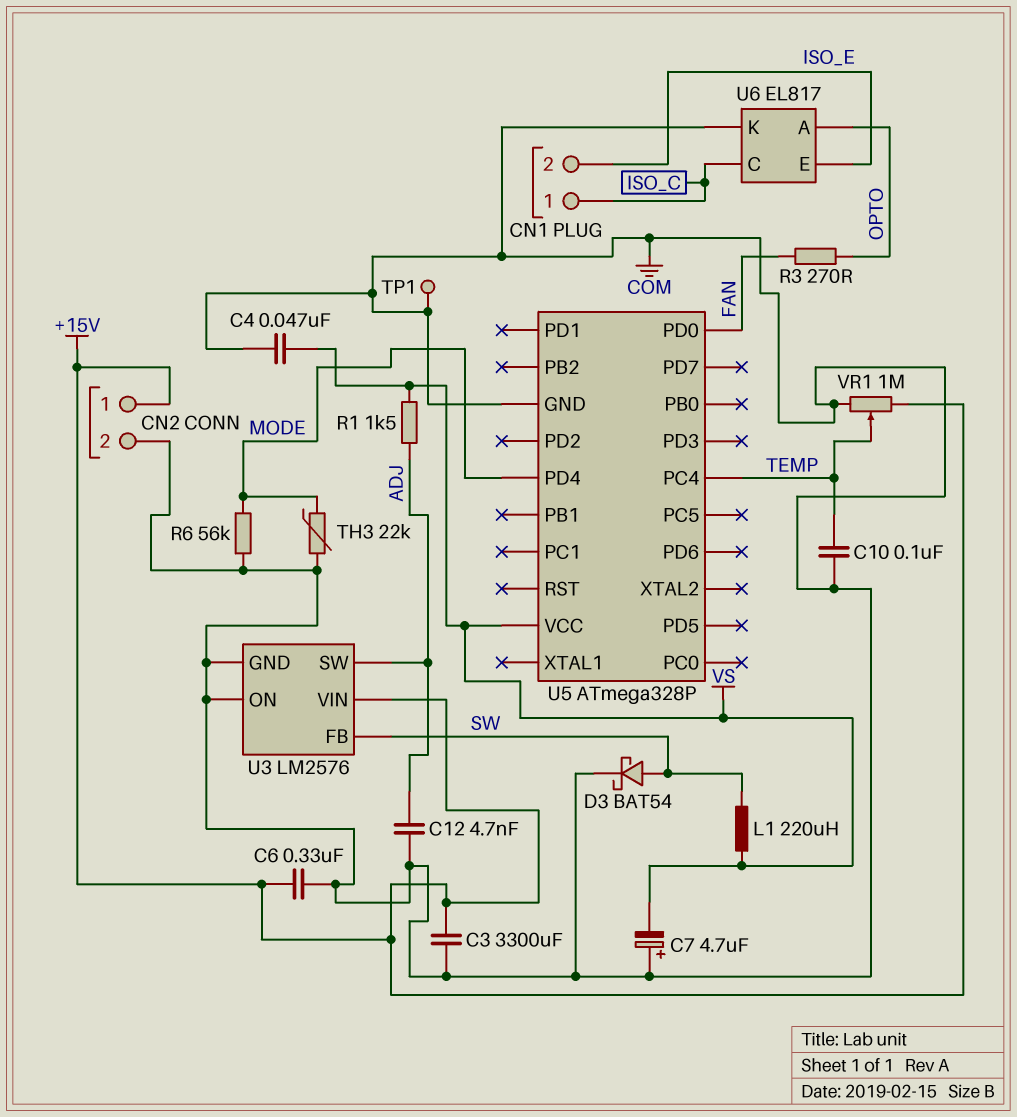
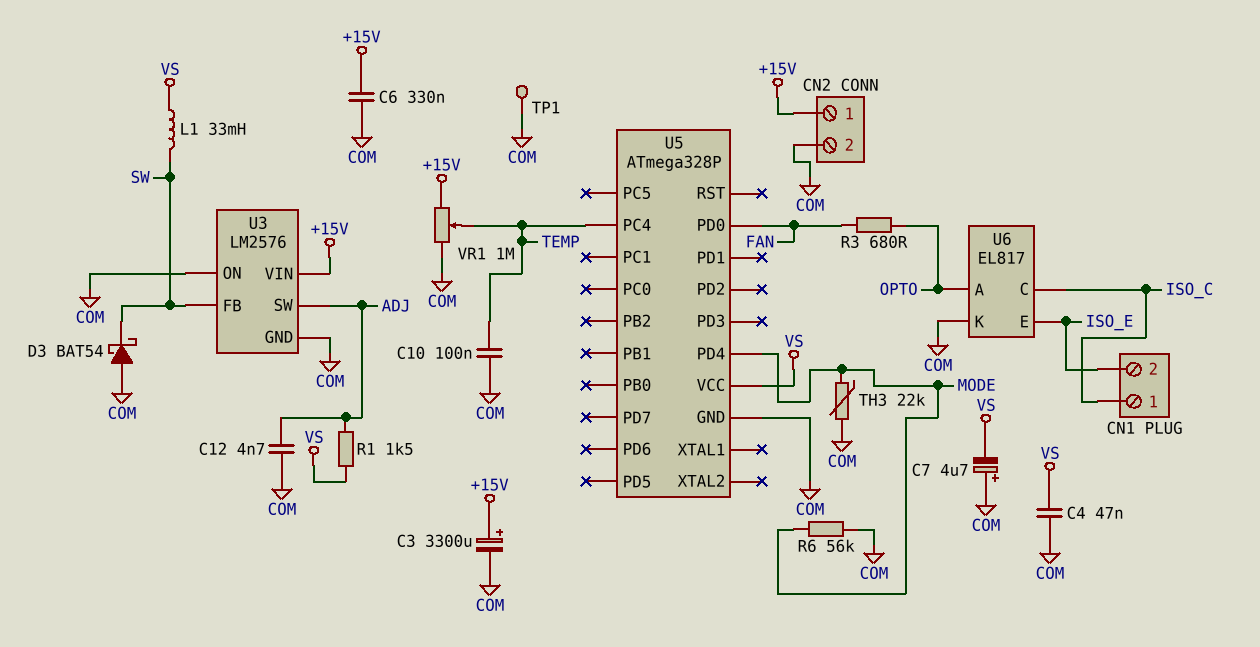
C3: 3300uF (+15V, COM) -> 3300uF (plus +15V, minus COM)
D3: schottky BAT54 (A SW, K COM) -> schottky BAT54 (A COM, K SW)
L1: 220uH (SW, VS) -> 33mH (SW, VS)
R3: 270 (FAN, OPTO) -> 680 (FAN, OPTO)

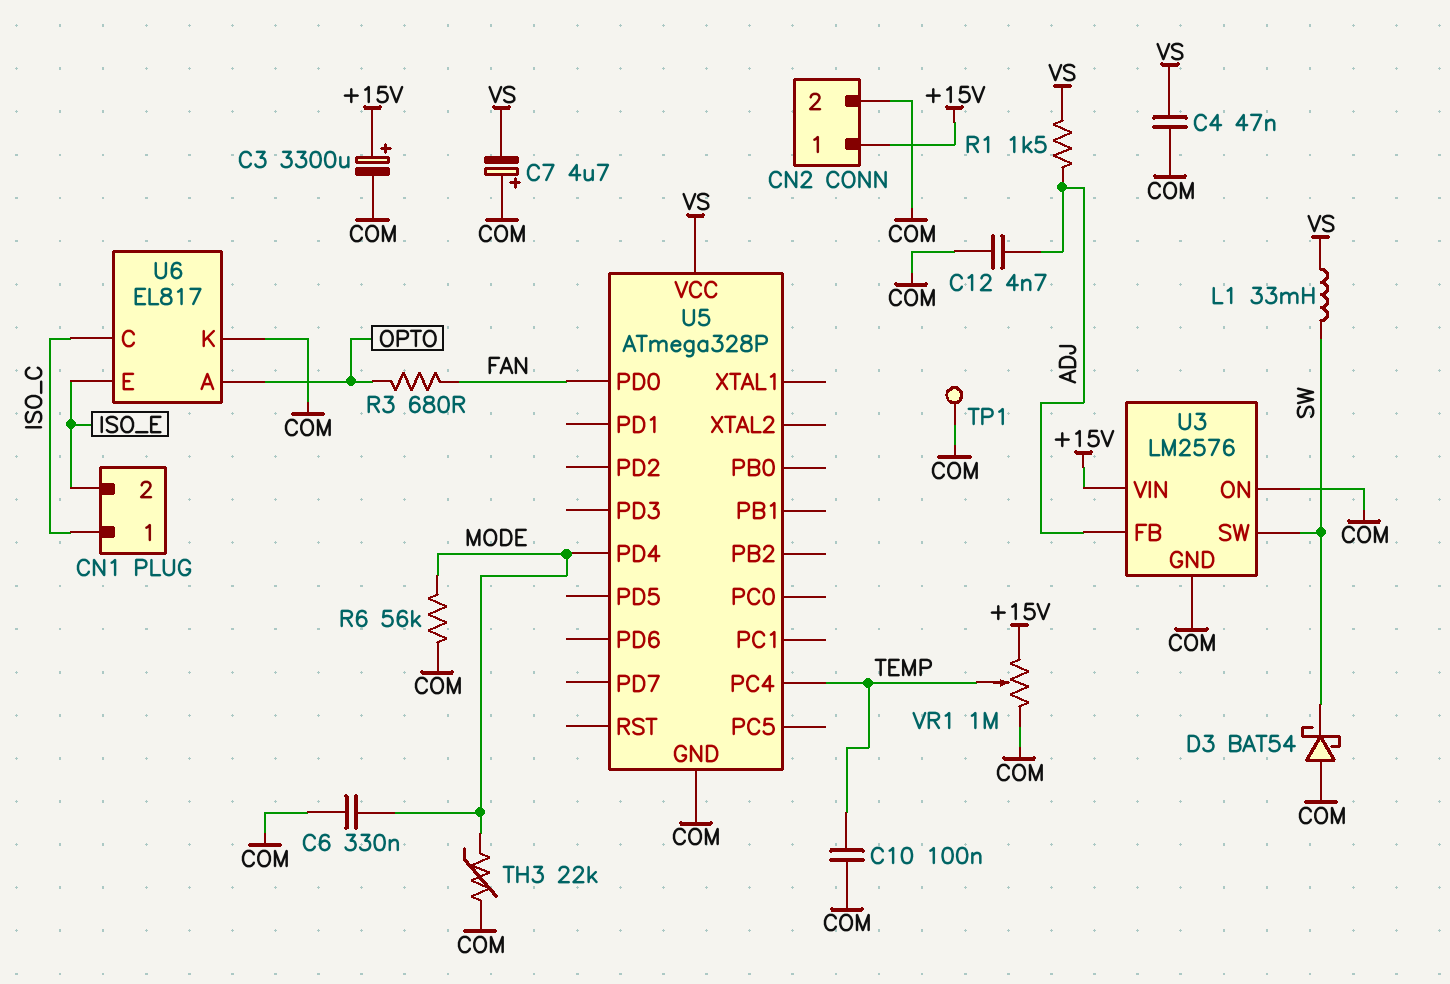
C6: 330nF (+15V, COM) -> 330nF (COM, MODE)
U3 pin FB: SW -> ADJ
U3 pin SW: ADJ -> SW

